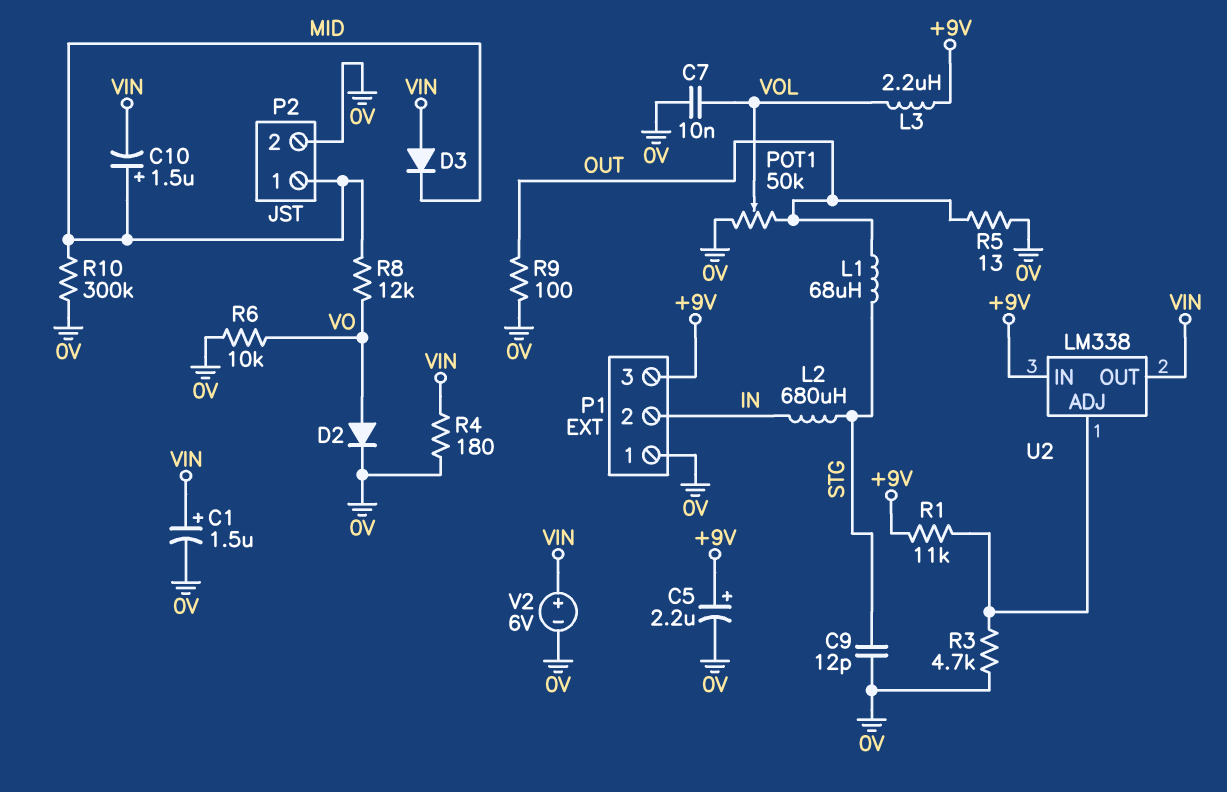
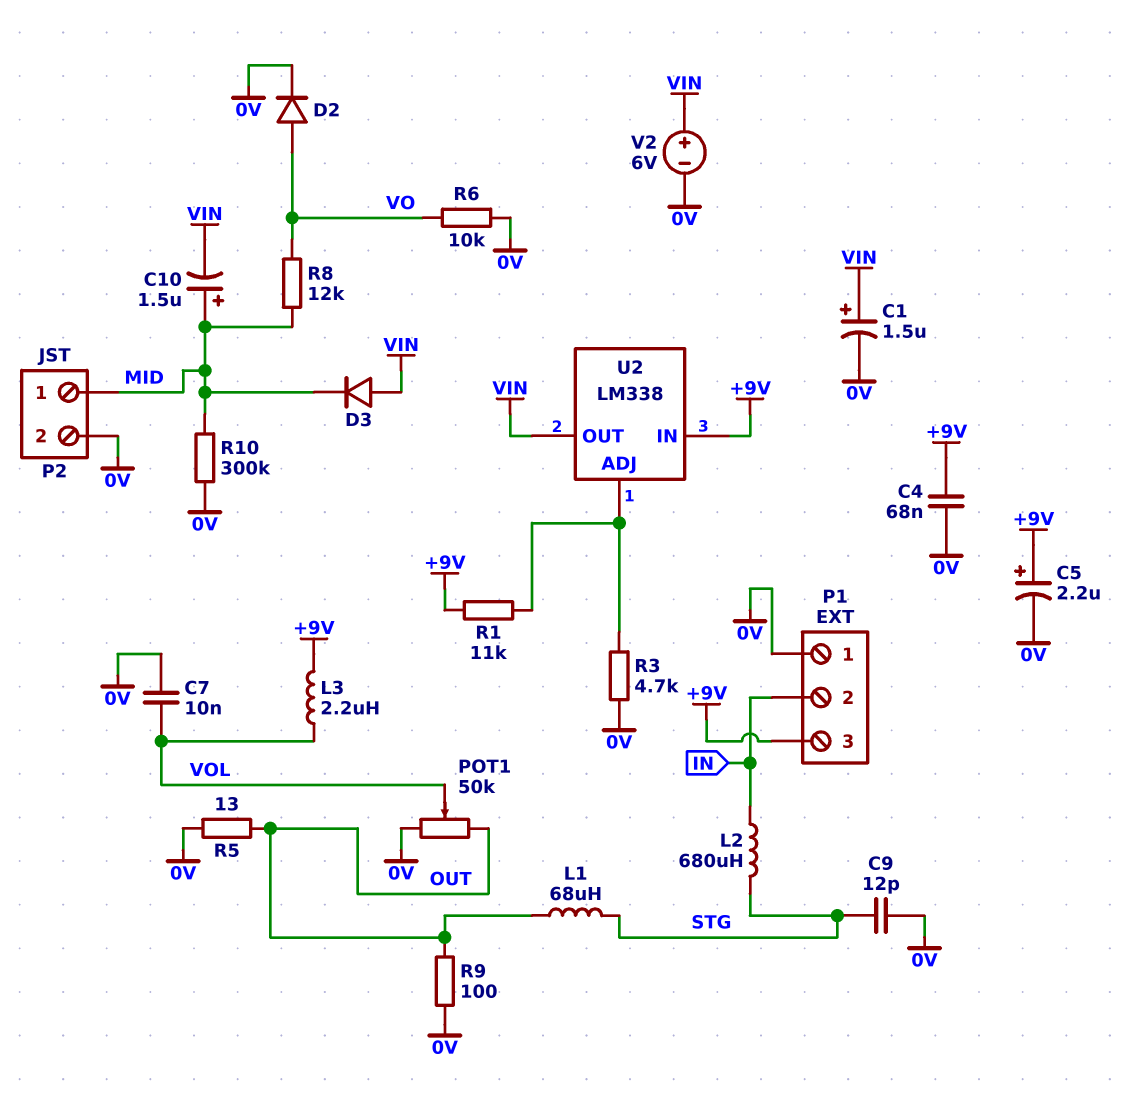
C4: none -> 68nF (+9V, 0V)
R4: 180 (0V, VIN) -> none

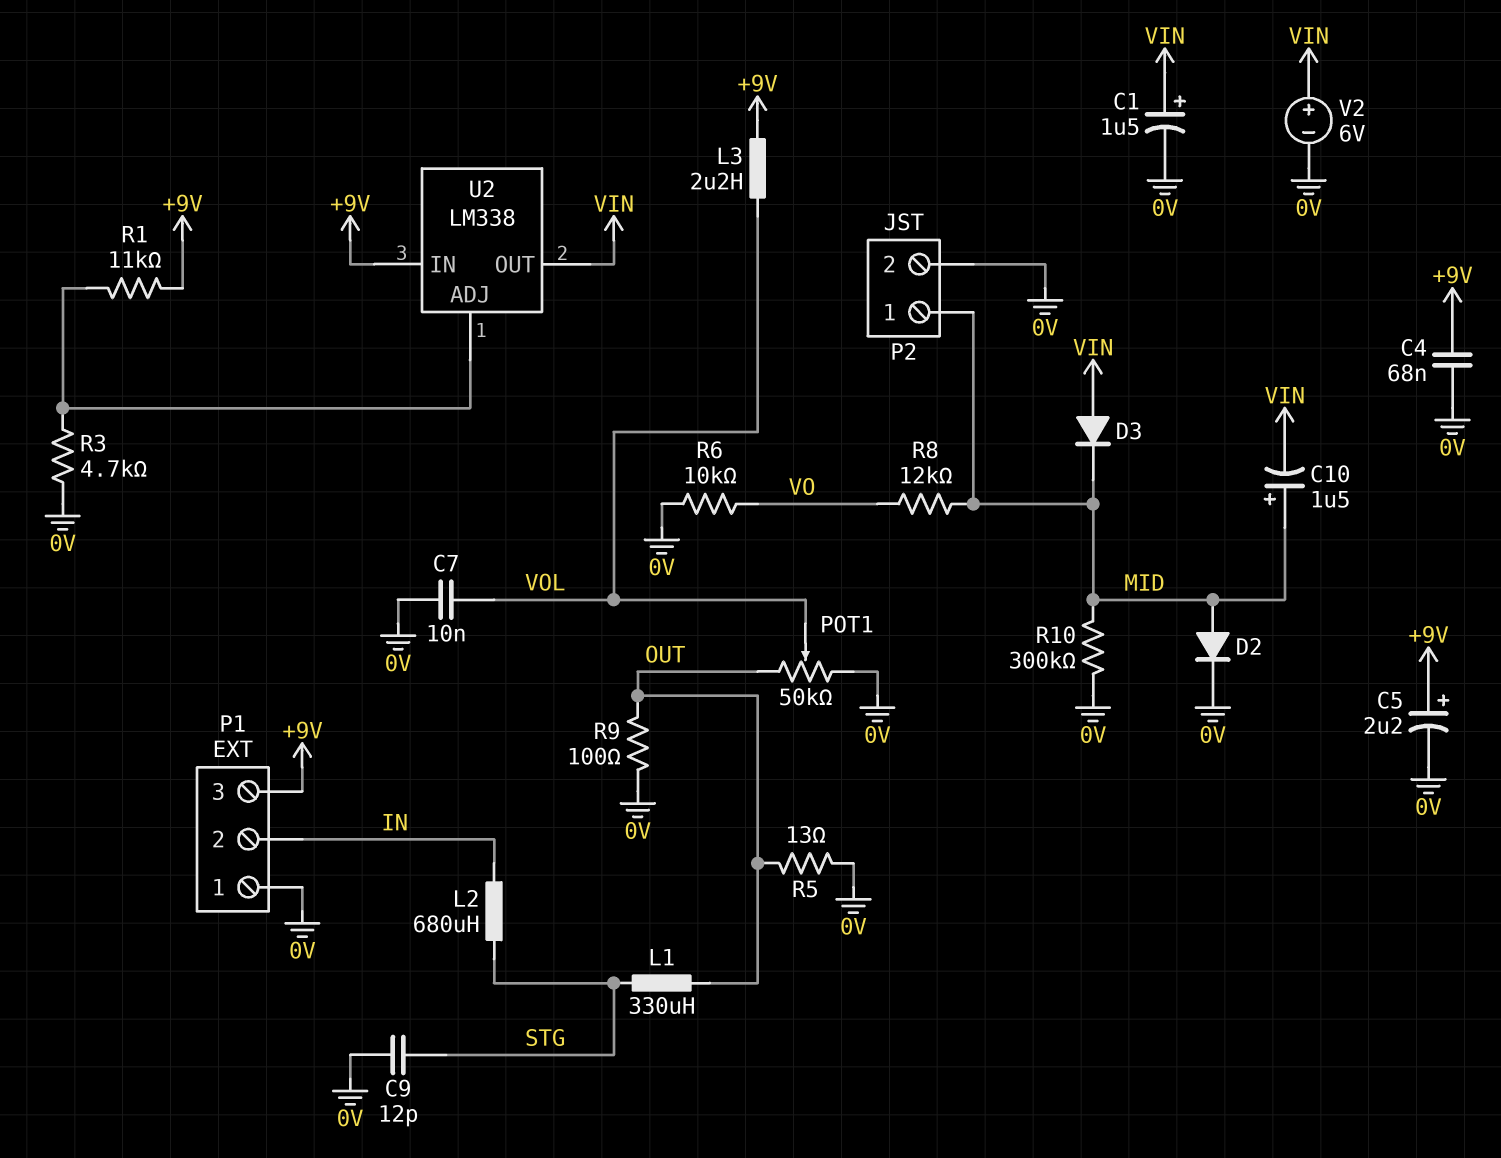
D2: diode (A VO, K 0V) -> diode (A MID, K 0V)
L1: 68uH (OUT, STG) -> 330uH (OUT, STG)

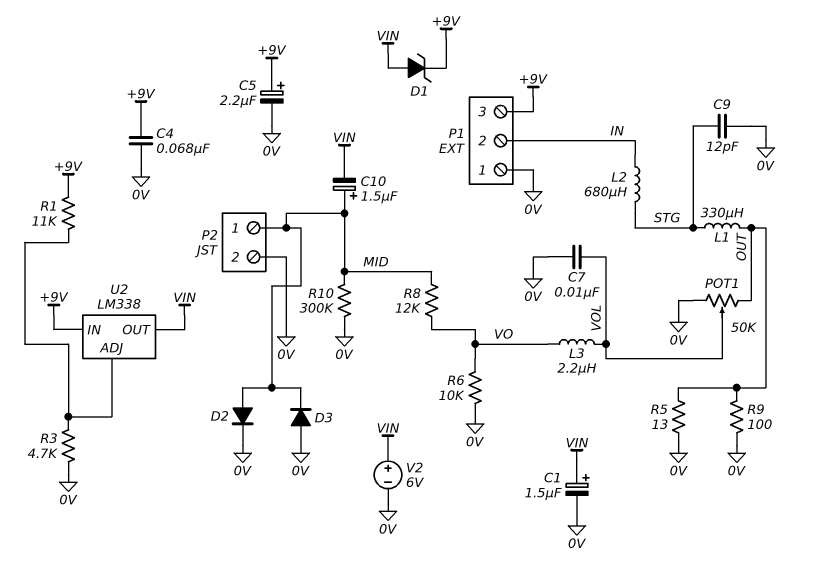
D1: none -> zener (A VIN, K +9V)
D3: diode (A VIN, K MID) -> diode (A 0V, K MID)
L3: 2.2uH (+9V, VOL) -> 2.2uH (VO, VOL)

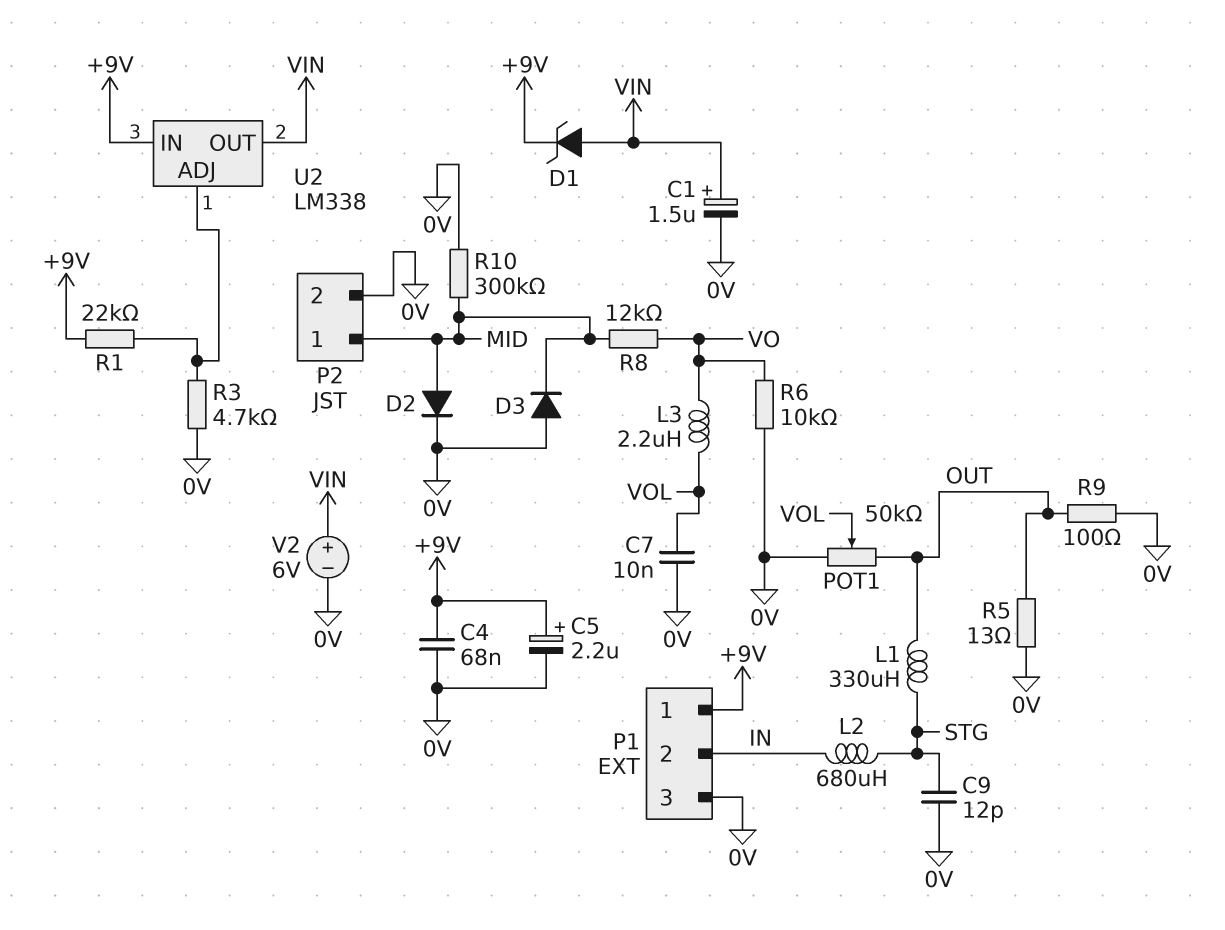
C10: 1.5uF (plus MID, minus VIN) -> none
P1 pin 1: 0V -> +9V
P1 pin 3: +9V -> 0V
R1: 11k (+9V, U2/ADJ) -> 22k (+9V, U2/ADJ)

